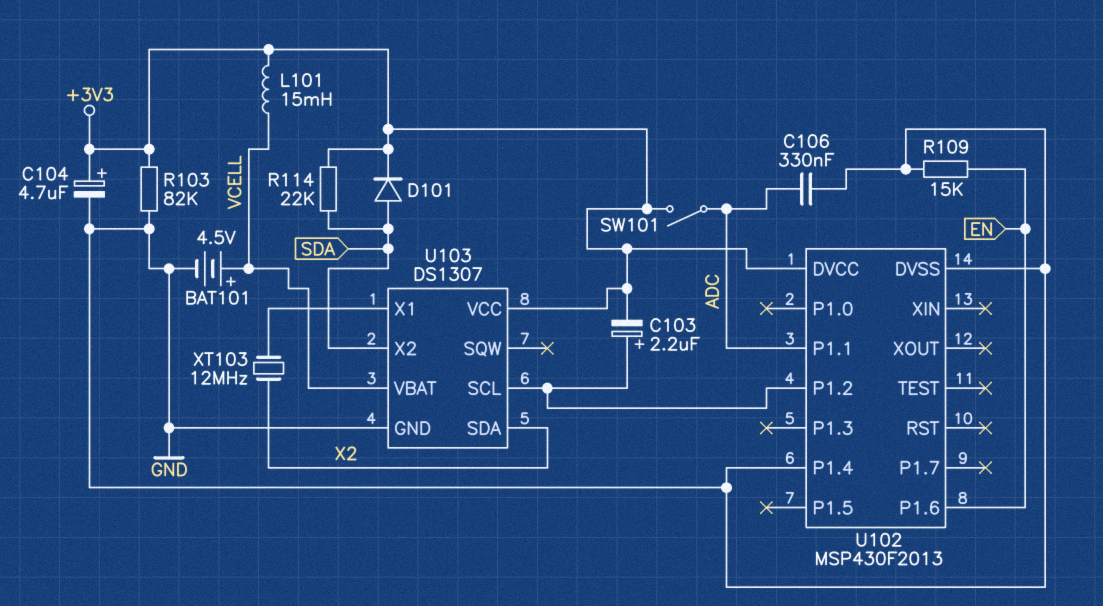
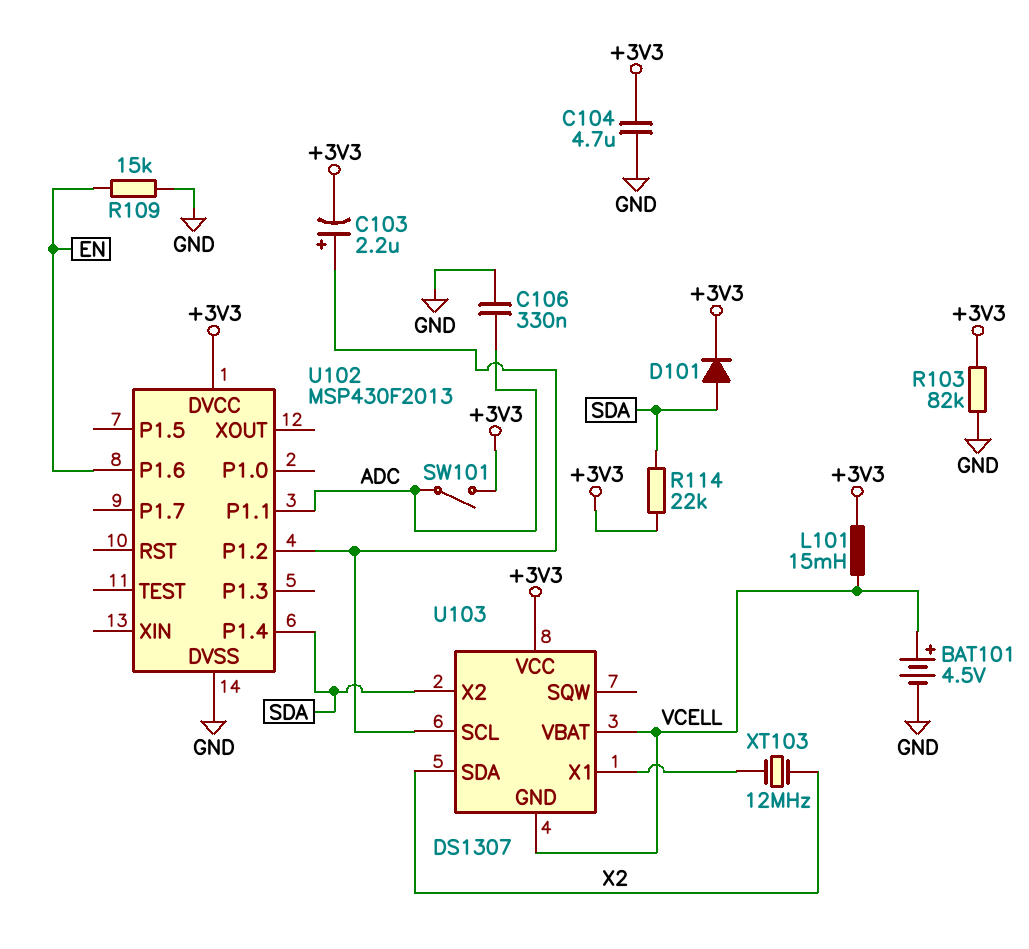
C104: 4.7uF (plus +3V3, minus GND) -> 4.7uF (+3V3, GND)
U102 pin P1.4: GND -> SDA
U103 pin GND: GND -> VCELL

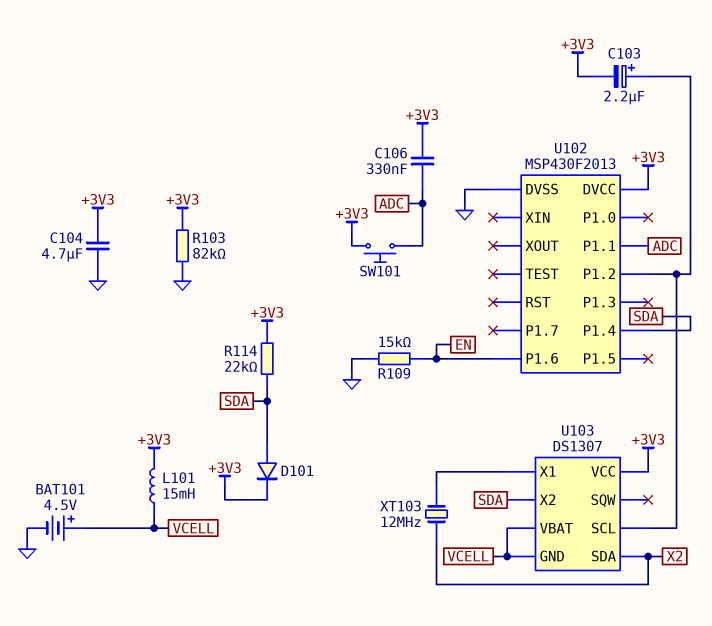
C106: 330nF (ADC, GND) -> 330nF (+3V3, ADC)
SW101: switch (+3V3, ADC) -> button (+3V3, ADC)

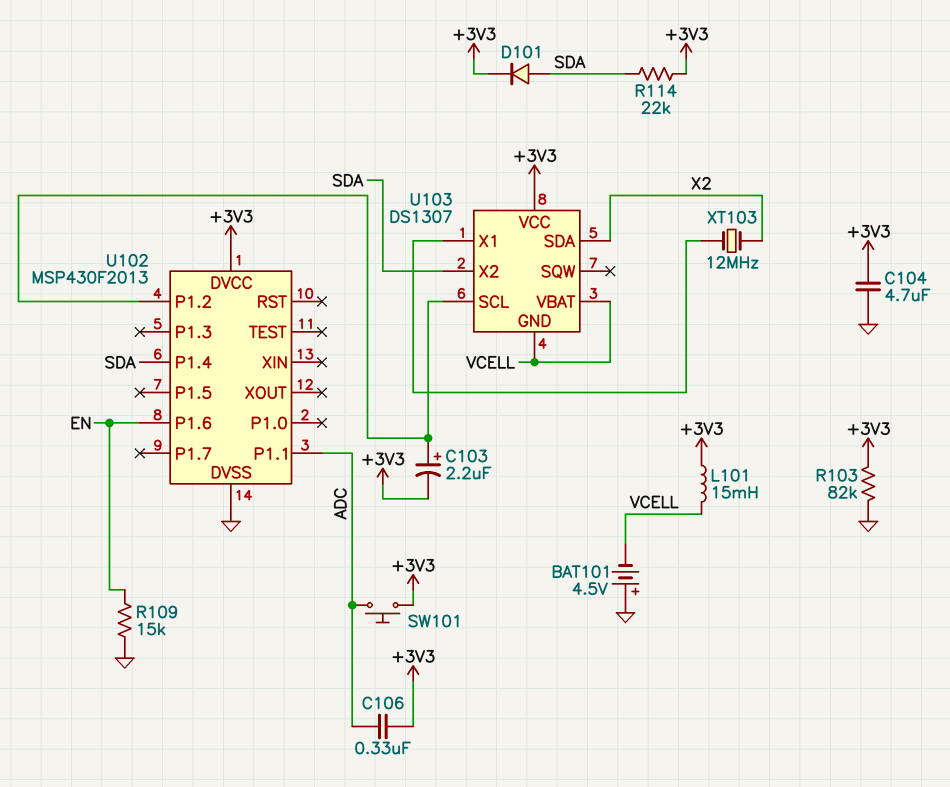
BAT101: 4.5V (plus VCELL, minus GND) -> 4.5V (plus GND, minus VCELL)

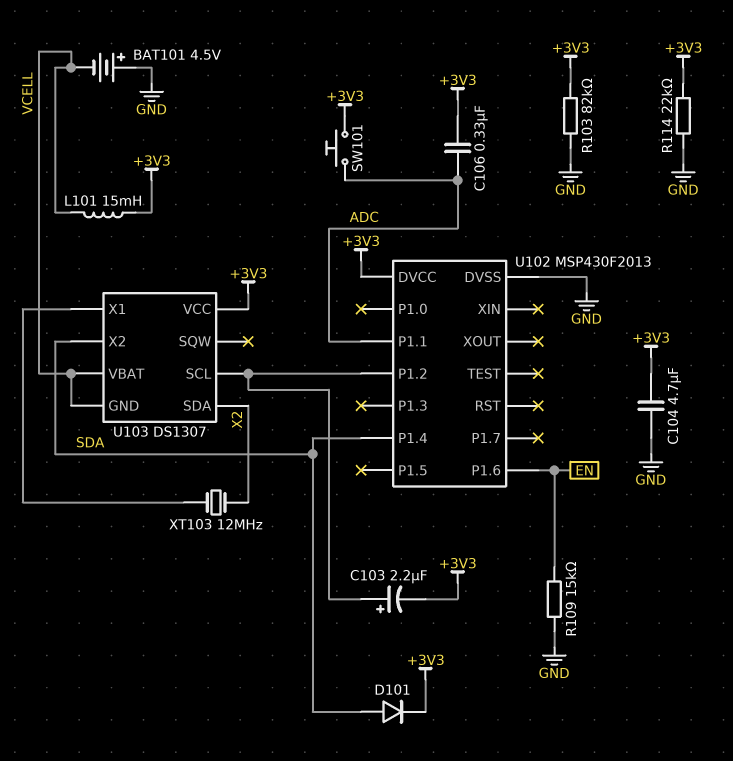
R114: 22k (+3V3, SDA) -> 22k (+3V3, GND)

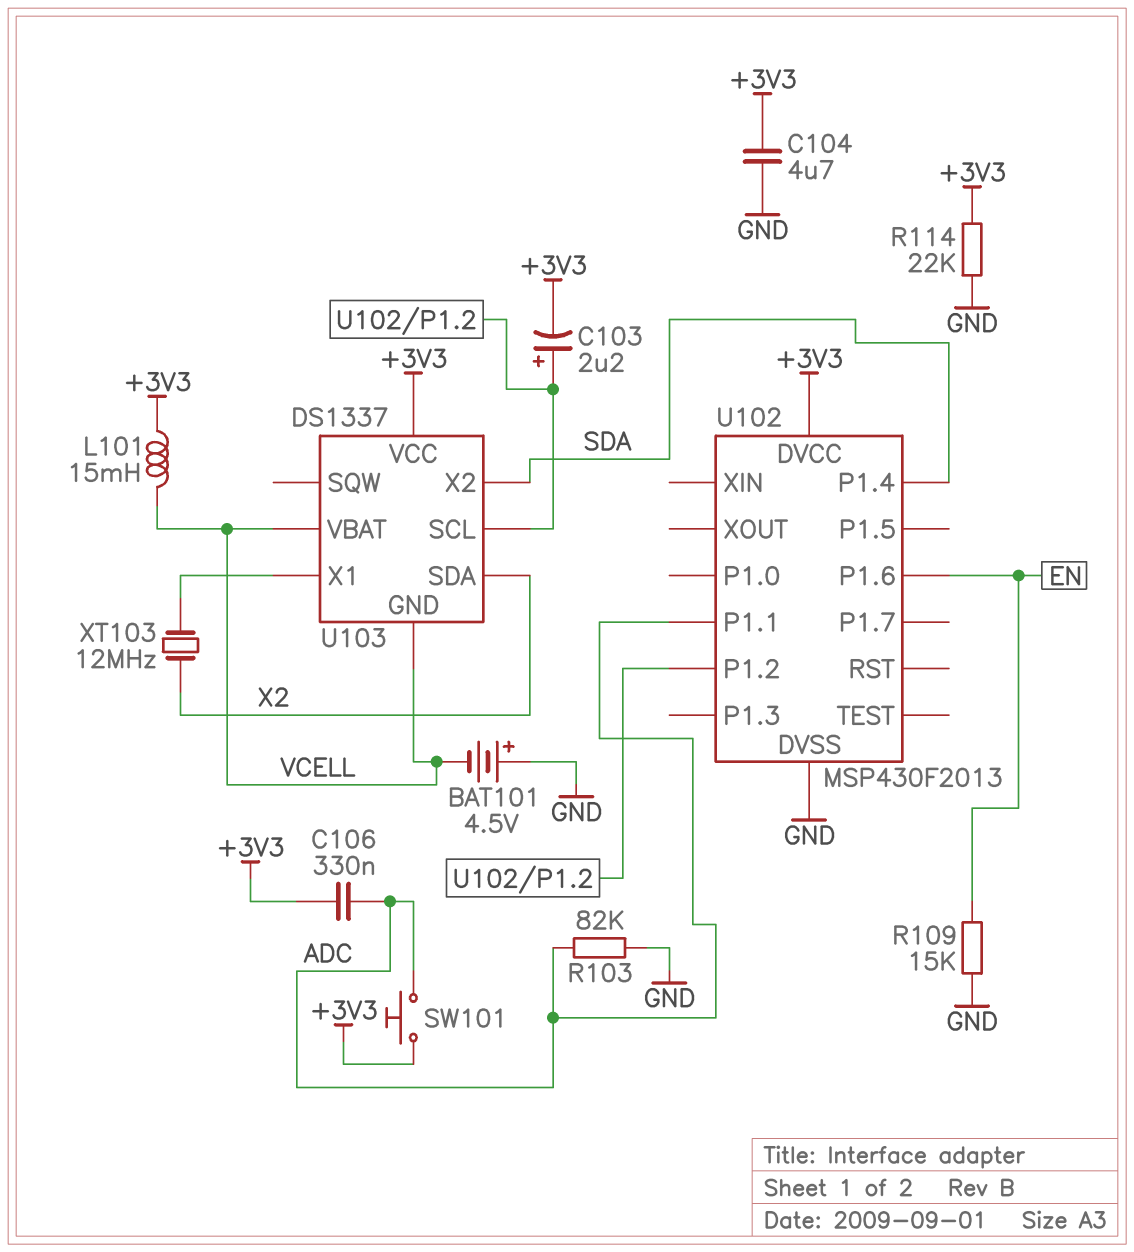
D101: diode (A SDA, K +3V3) -> none
R103: 82k (+3V3, GND) -> 82k (ADC, GND)
U103: DS1307 -> DS1337

